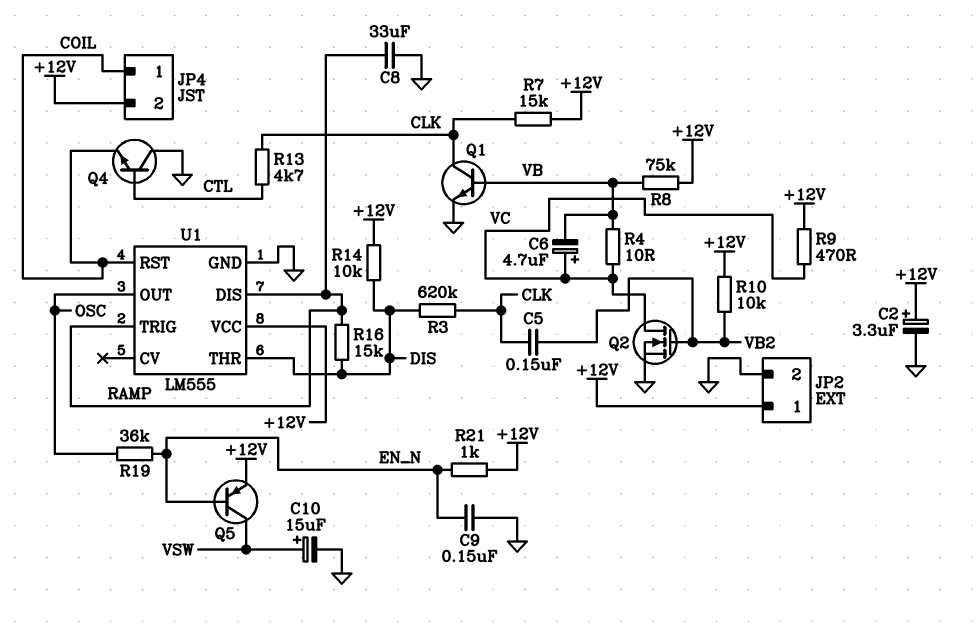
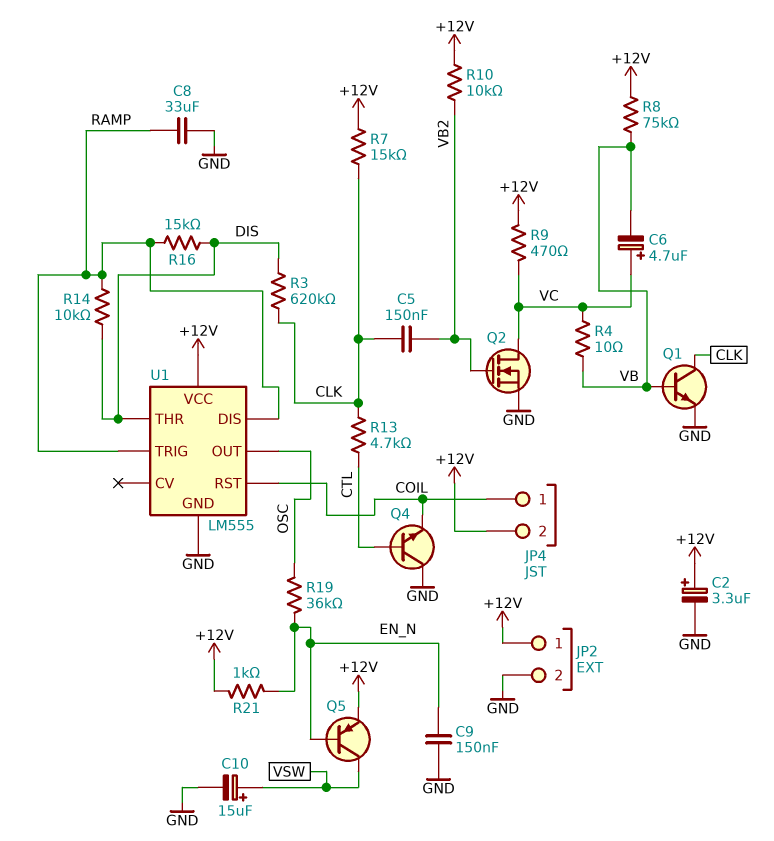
R14: 10k (+12V, DIS) -> 10k (DIS, RAMP)

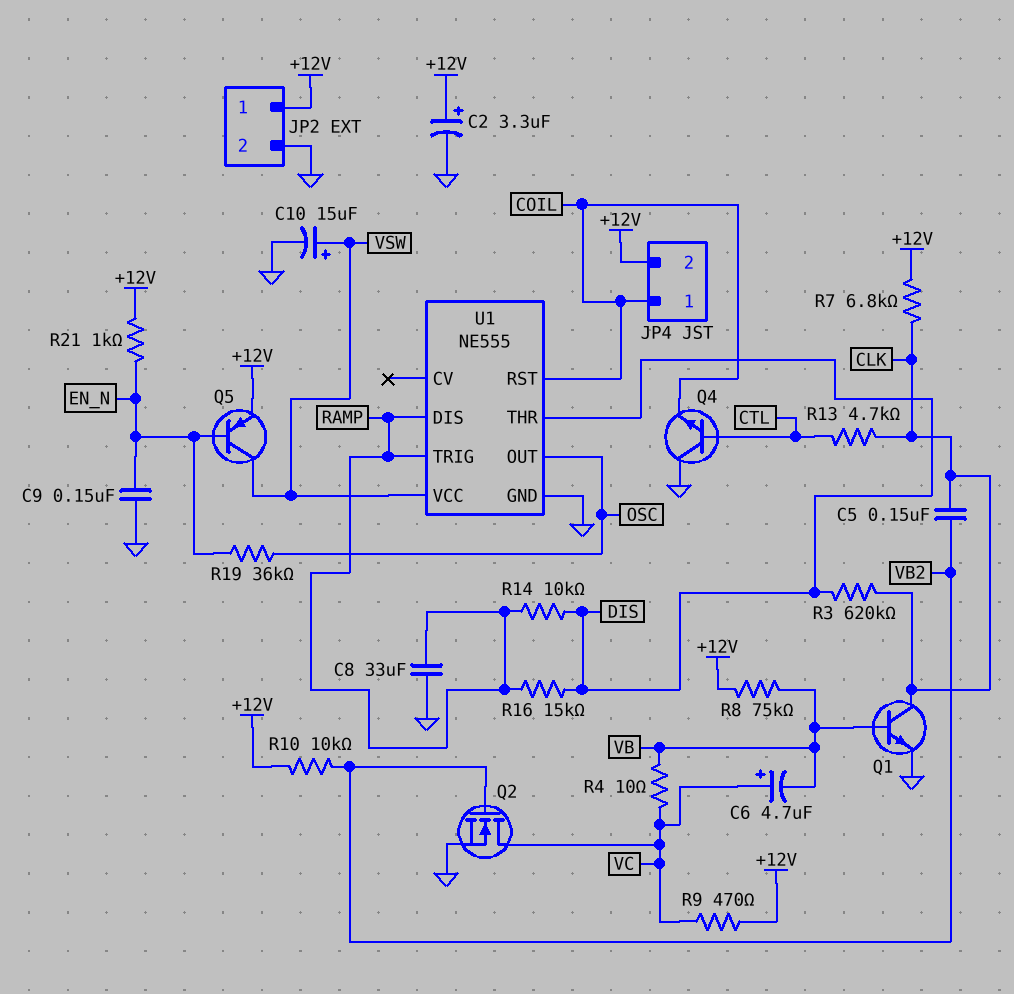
R7: 15k (+12V, CLK) -> 6.8k (+12V, CLK)
U1: LM555 -> NE555
U1 pin VCC: +12V -> VSW

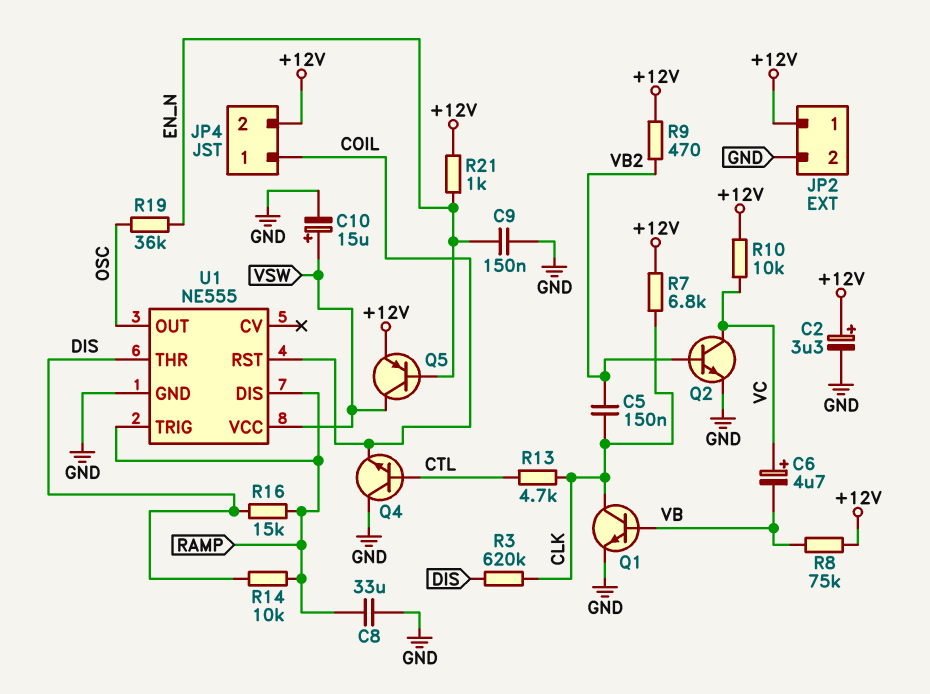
Q2: NMOS (G VB2, D VC, S GND) -> NPN (B VB2, C VC, E GND)
R4: 10 (VB, VC) -> none
R9: 470 (+12V, VC) -> 470 (+12V, VB2)
R10: 10k (+12V, VB2) -> 10k (+12V, VC)

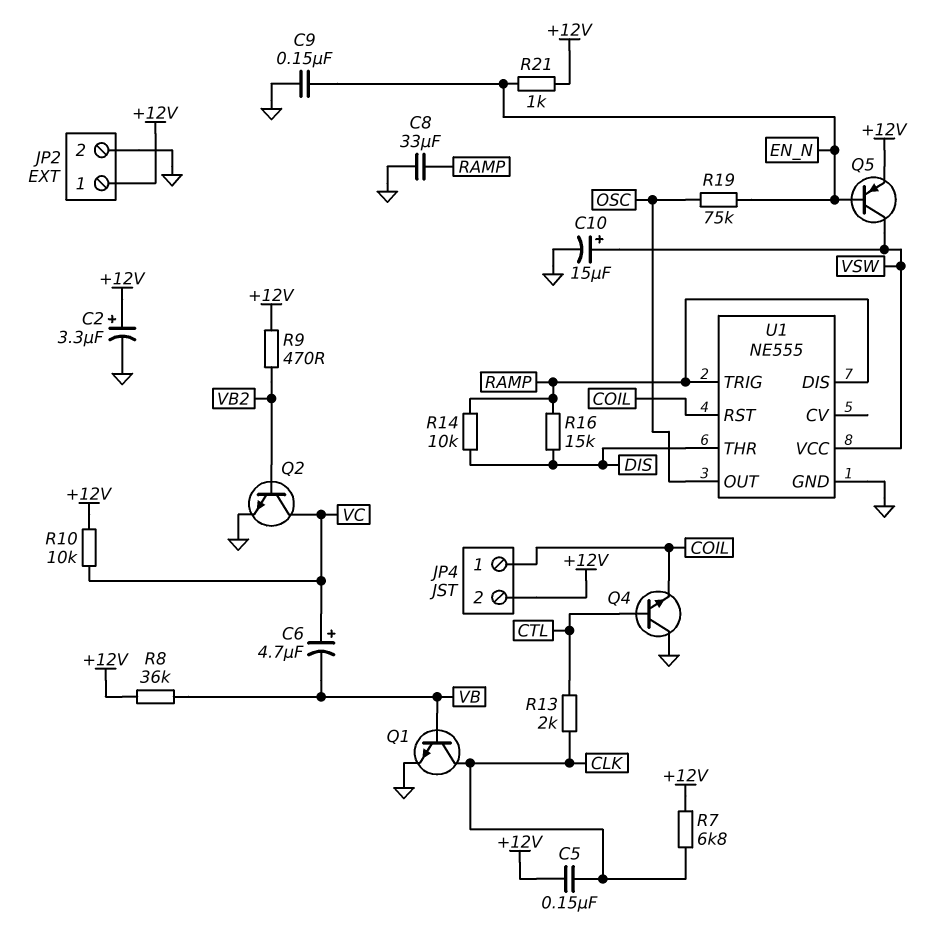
C5: 150nF (CLK, VB2) -> 150nF (+12V, CLK)
R3: 620k (CLK, DIS) -> none
R8: 75k (+12V, VB) -> 36k (+12V, VB)
R13: 4.7k (CLK, CTL) -> 2k (CLK, CTL)
R19: 36k (EN_N, OSC) -> 75k (EN_N, OSC)

